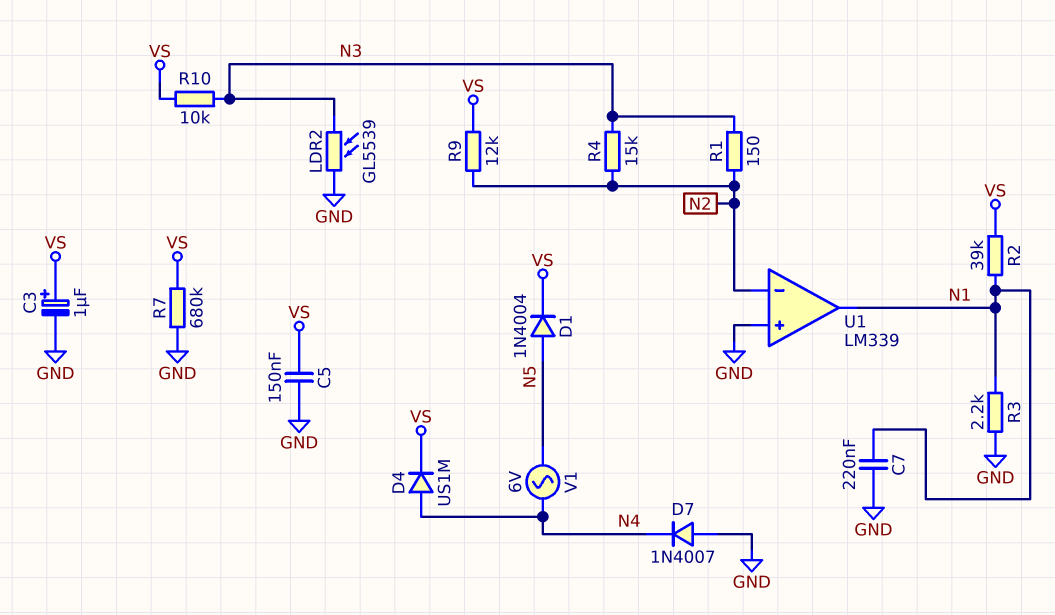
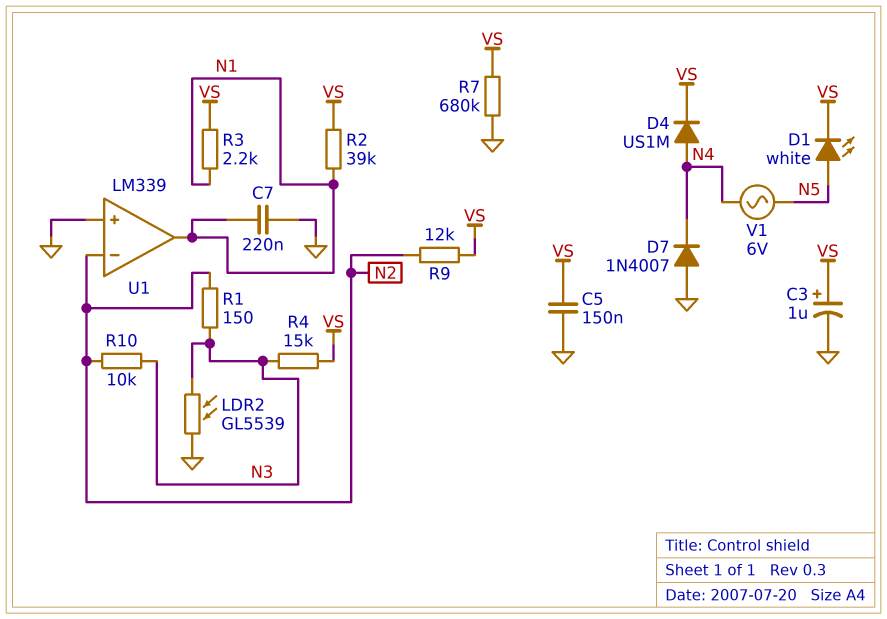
D1: diode 1N4004 (A N5, K VS) -> LED white (A N5, K VS)
R3: 2.2k (GND, N1) -> 2.2k (N1, VS)
R4: 15k (N2, N3) -> 15k (N3, VS)
R10: 10k (N3, VS) -> 10k (N2, N3)

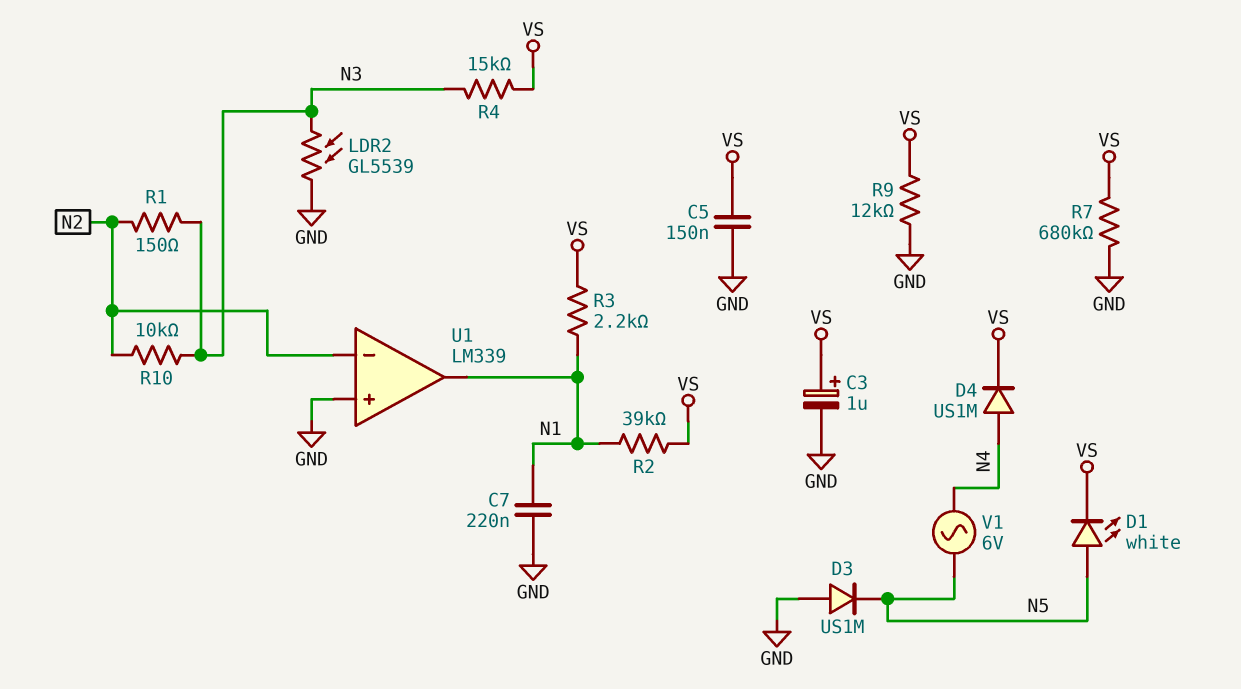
D3: none -> diode US1M (A GND, K N5)
D7: diode 1N4007 (A GND, K N4) -> none
R9: 12k (N2, VS) -> 12k (GND, VS)

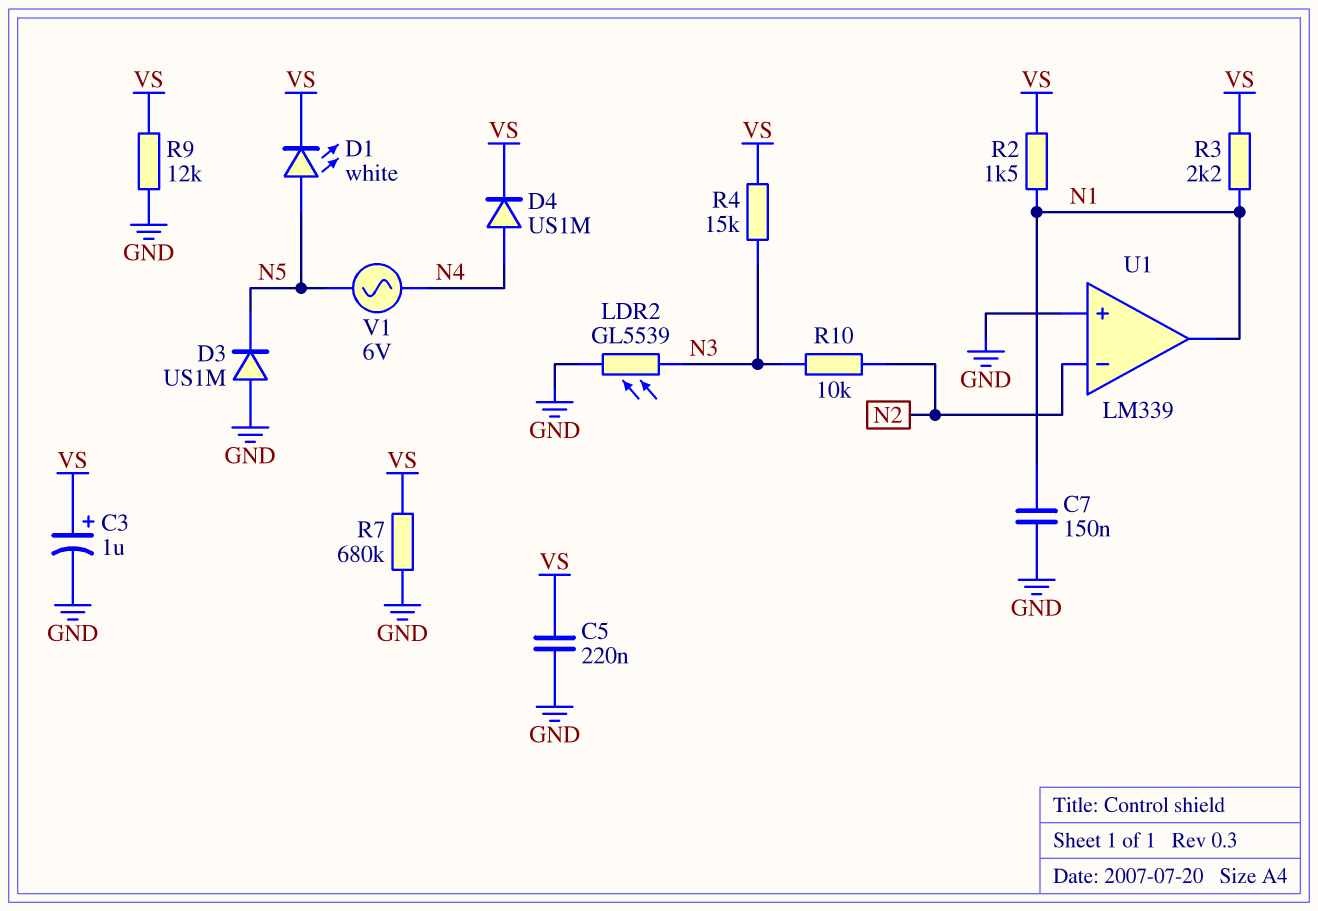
C5: 150nF (GND, VS) -> 220nF (GND, VS)
C7: 220nF (GND, N1) -> 150nF (GND, N1)
R1: 150 (N2, N3) -> none
R2: 39k (N1, VS) -> 1.5k (N1, VS)

